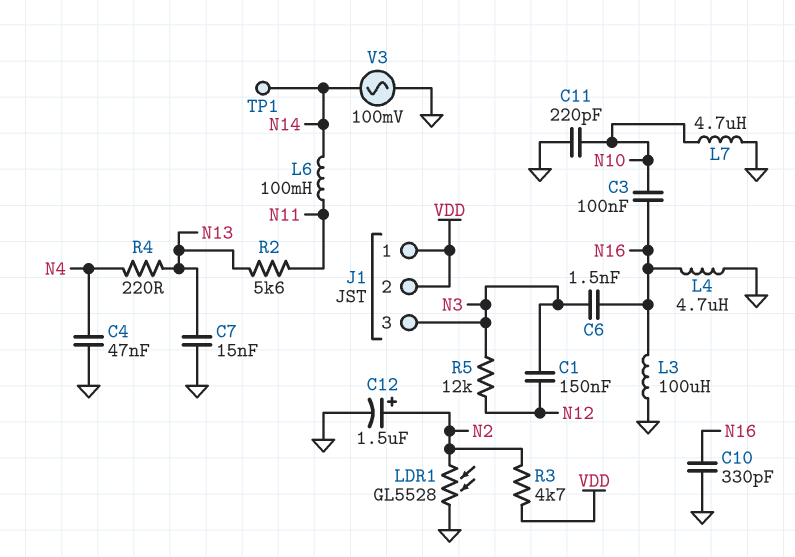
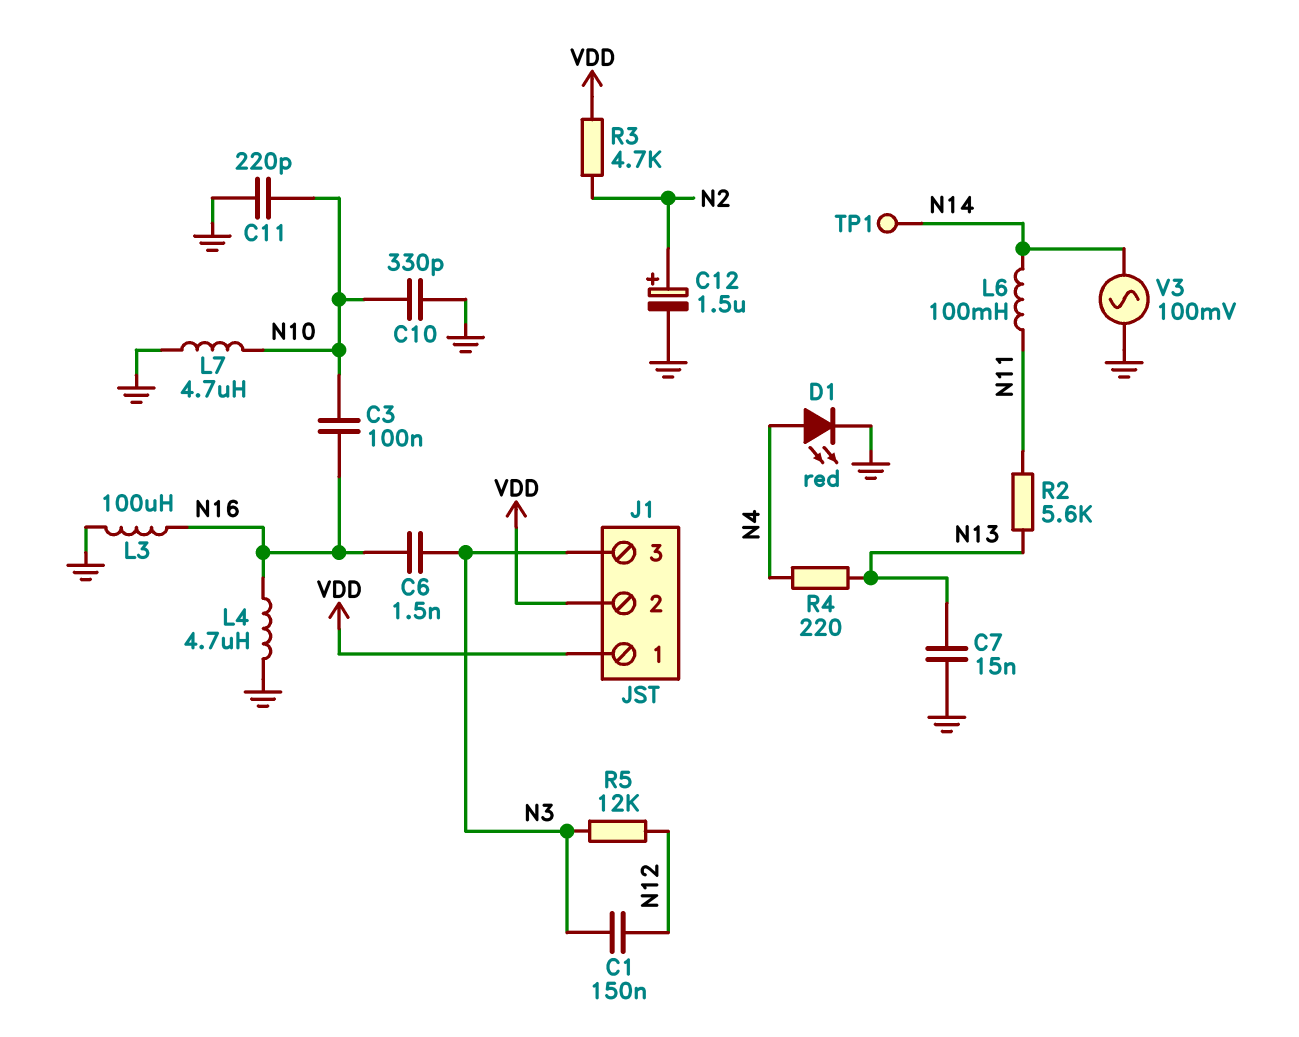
C4: 47nF (GND, N4) -> none
C10: 330pF (GND, N16) -> 330pF (GND, N10)
D1: none -> LED red (A N4, K GND)
LDR1: GL5528 (GND, N2) -> none

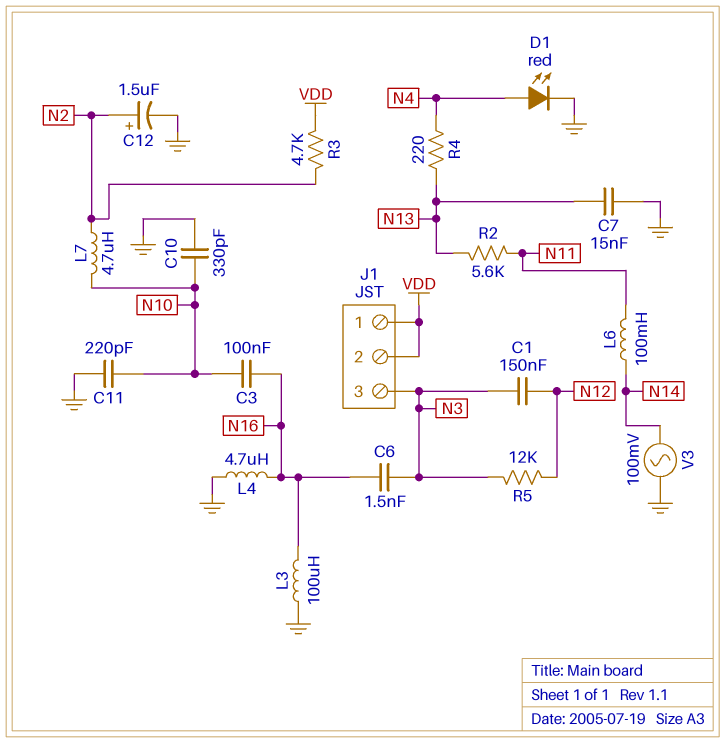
L7: 4.7uH (GND, N10) -> 4.7uH (N2, N10)
TP1: test point (N14) -> none

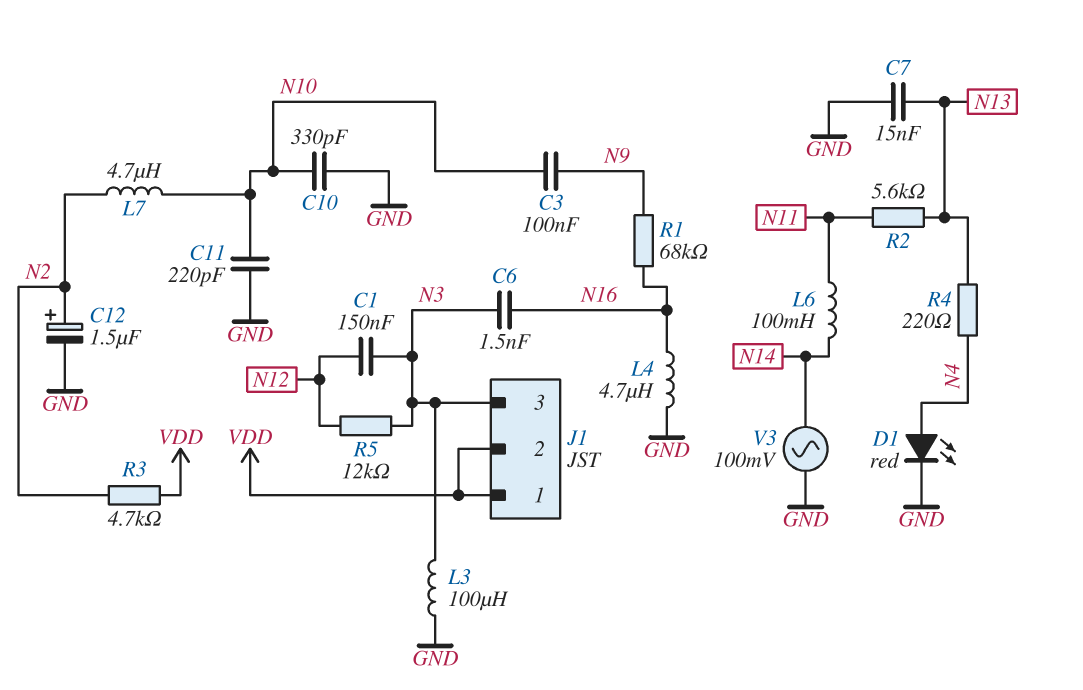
C3: 100nF (N10, N16) -> 100nF (N9, N10)
L3: 100uH (GND, N16) -> 100uH (GND, N3)
R1: none -> 68k (N9, N16)

